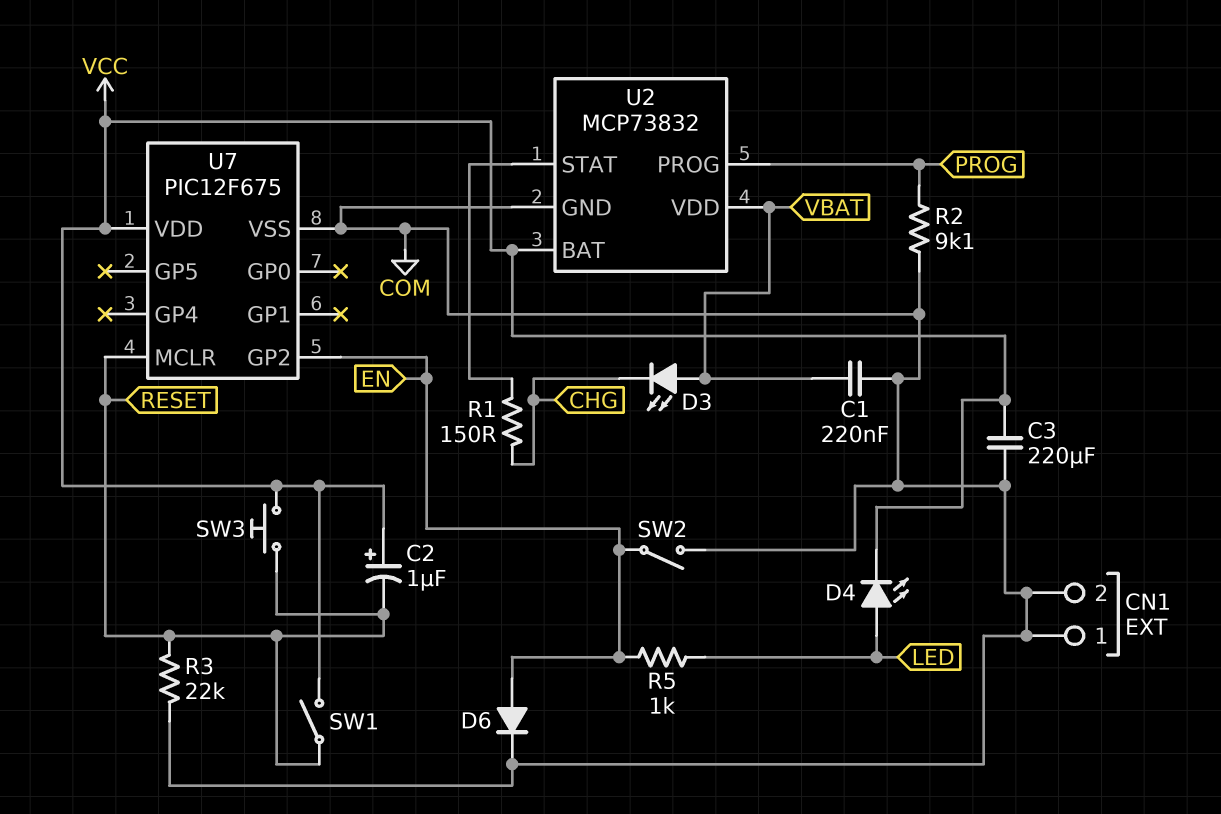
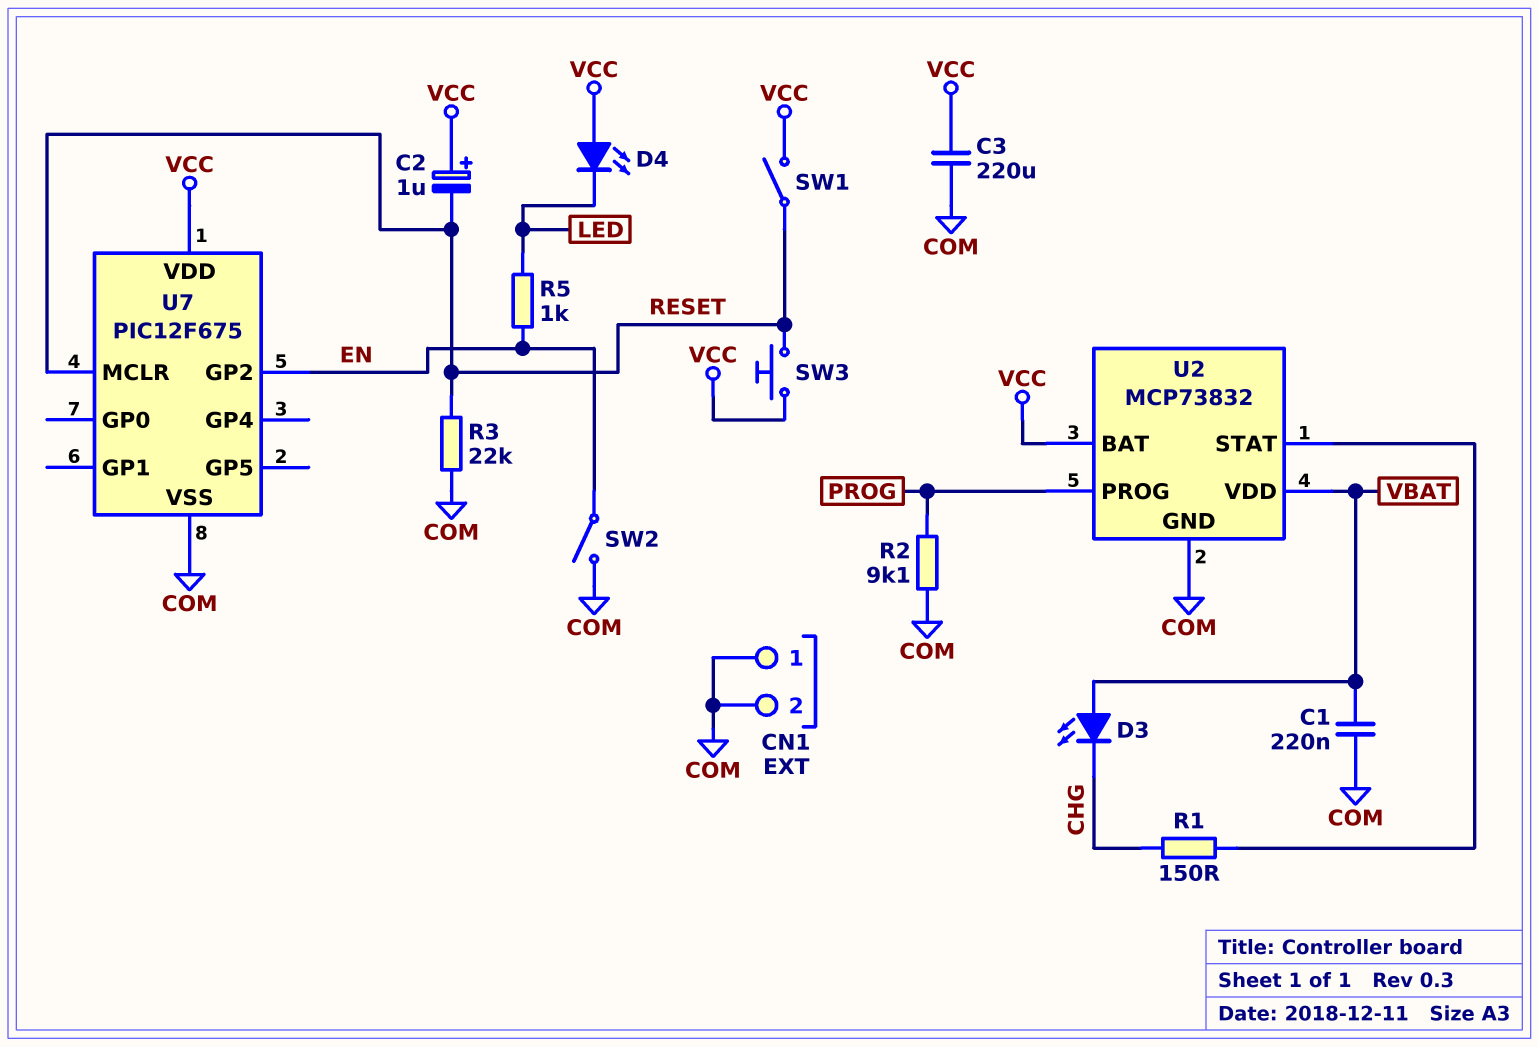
D4: LED (A LED, K VCC) -> LED (A VCC, K LED)
D6: diode (A EN, K COM) -> none

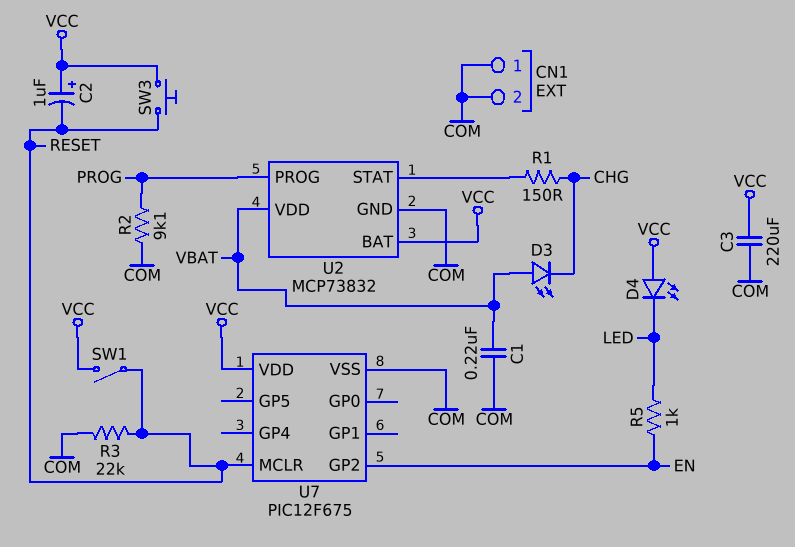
SW2: switch (COM, EN) -> none

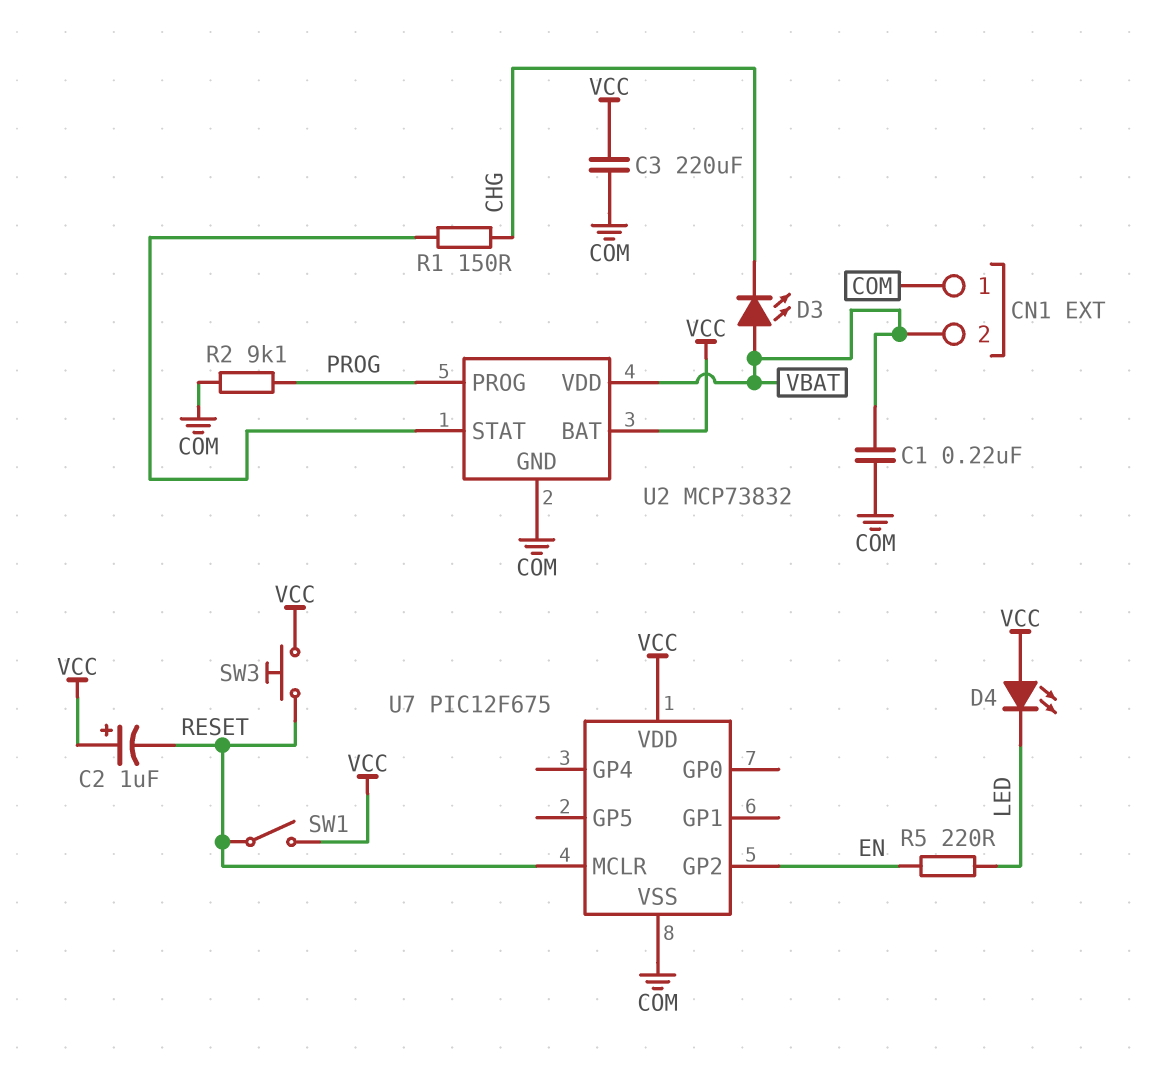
CN1 pin 2: COM -> VBAT
R3: 22k (COM, RESET) -> none
R5: 1k (EN, LED) -> 220 (EN, LED)

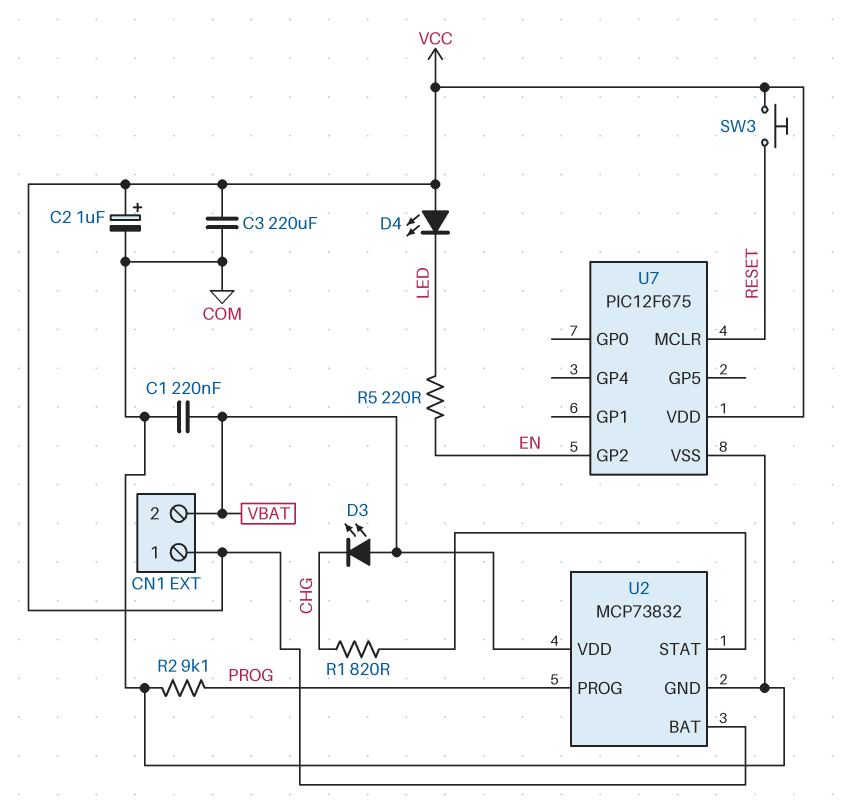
C2: 1uF (plus VCC, minus RESET) -> 1uF (plus VCC, minus COM)
CN1 pin 1: COM -> VCC
R1: 150 (CHG, U2/STAT) -> 820 (CHG, U2/STAT)
SW1: switch (RESET, VCC) -> none

